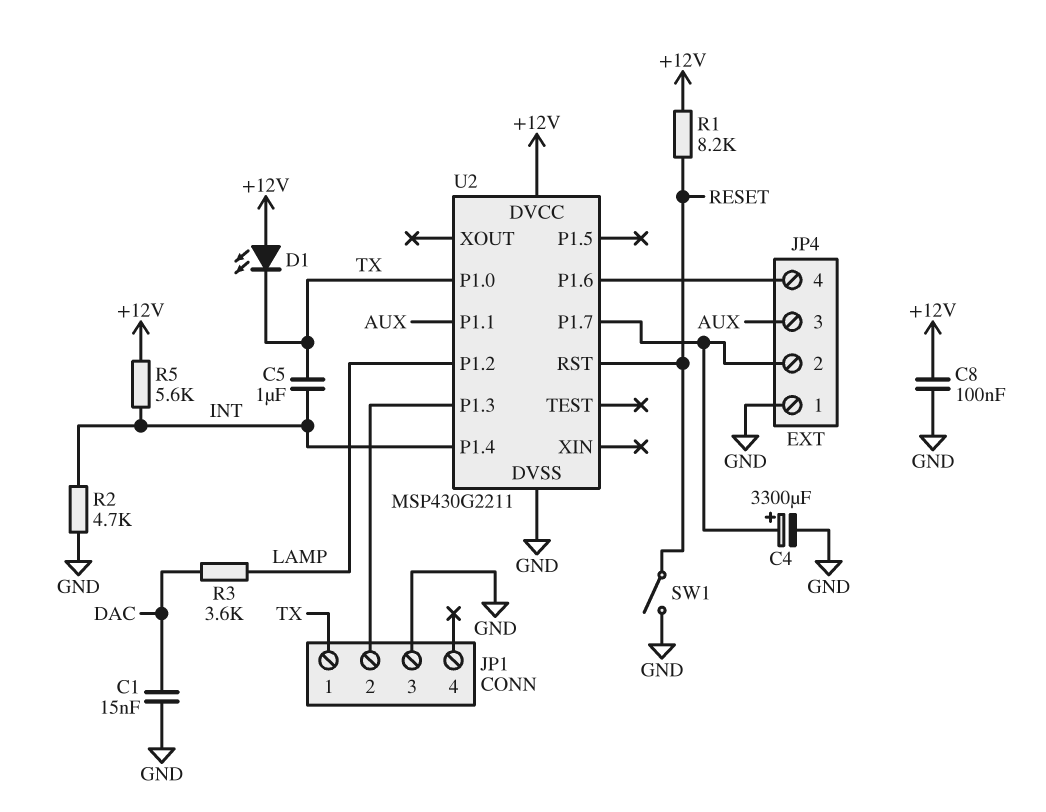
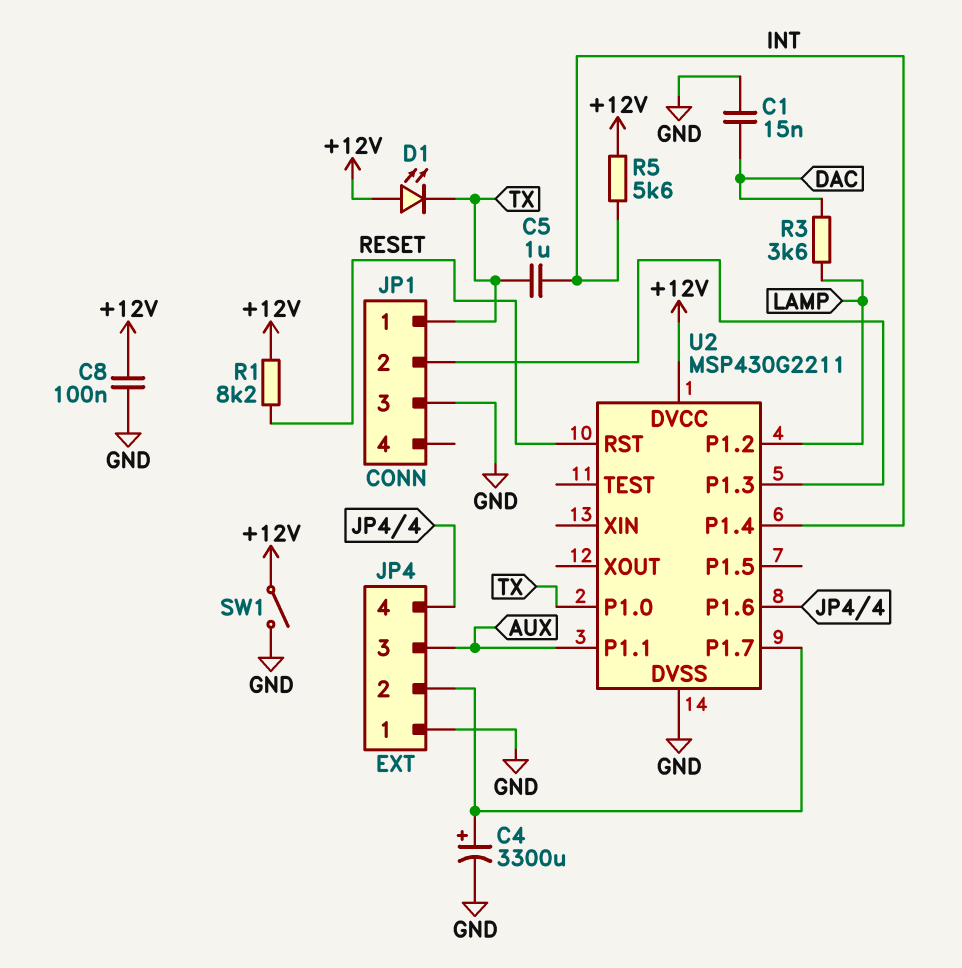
R2: 4.7k (GND, INT) -> none
SW1: switch (GND, RESET) -> switch (+12V, GND)

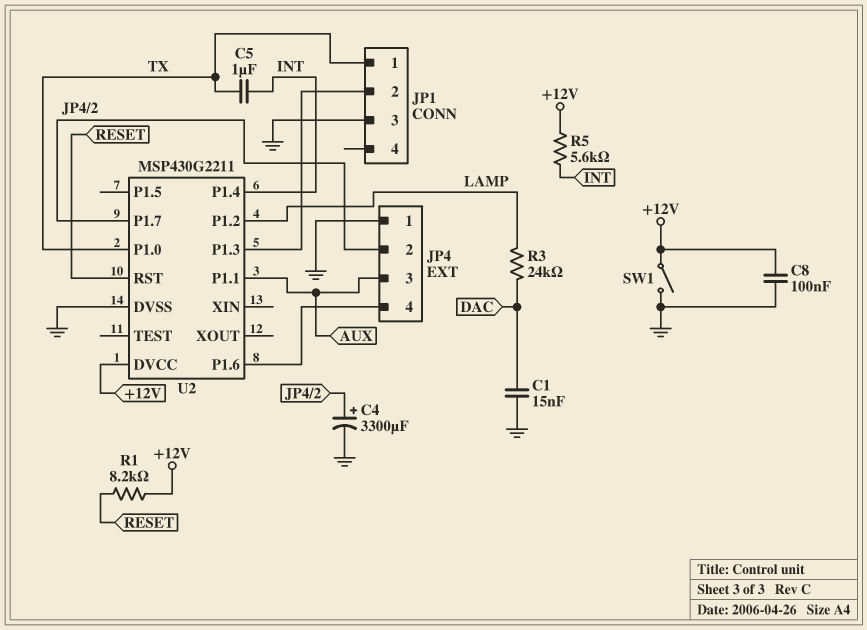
D1: LED (A +12V, K TX) -> none
R3: 3.6k (DAC, LAMP) -> 24k (DAC, LAMP)

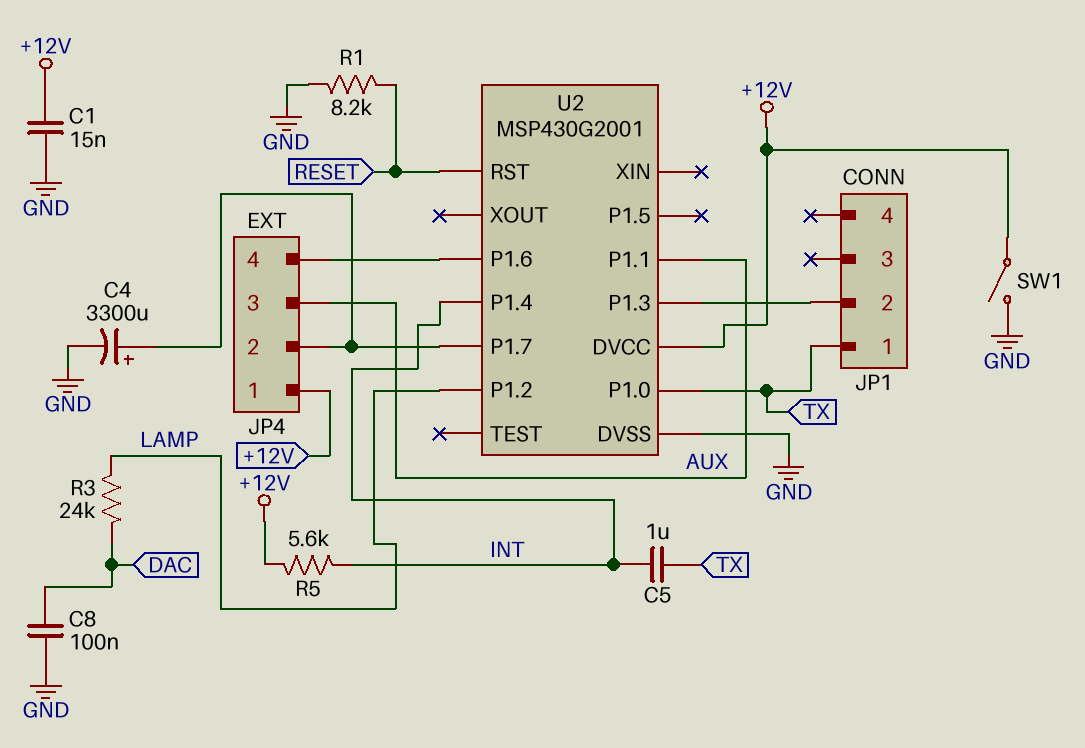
C1: 15nF (DAC, GND) -> 15nF (+12V, GND)
C8: 100nF (+12V, GND) -> 100nF (DAC, GND)
JP1 pin 3: GND -> none
JP4 pin 1: GND -> +12V
R1: 8.2k (+12V, RESET) -> 8.2k (GND, RESET)
U2: MSP430G2211 -> MSP430G2001

